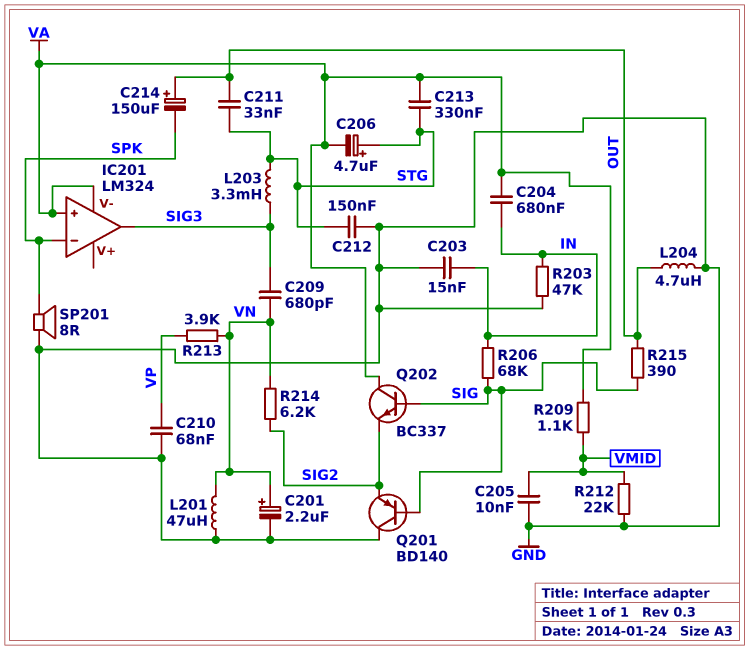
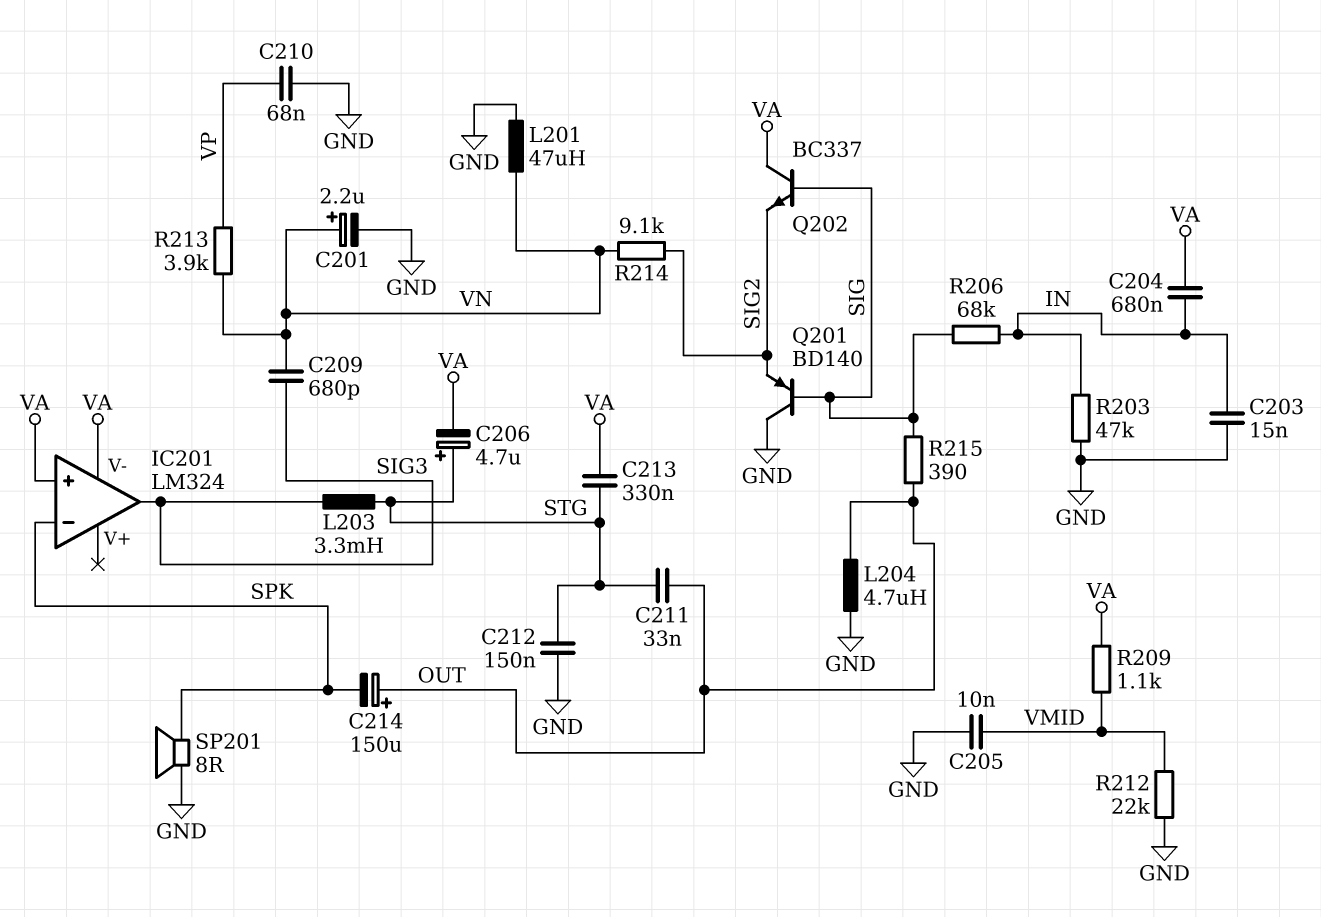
R214: 6.2k (SIG2, VN) -> 9.1k (SIG2, VN)

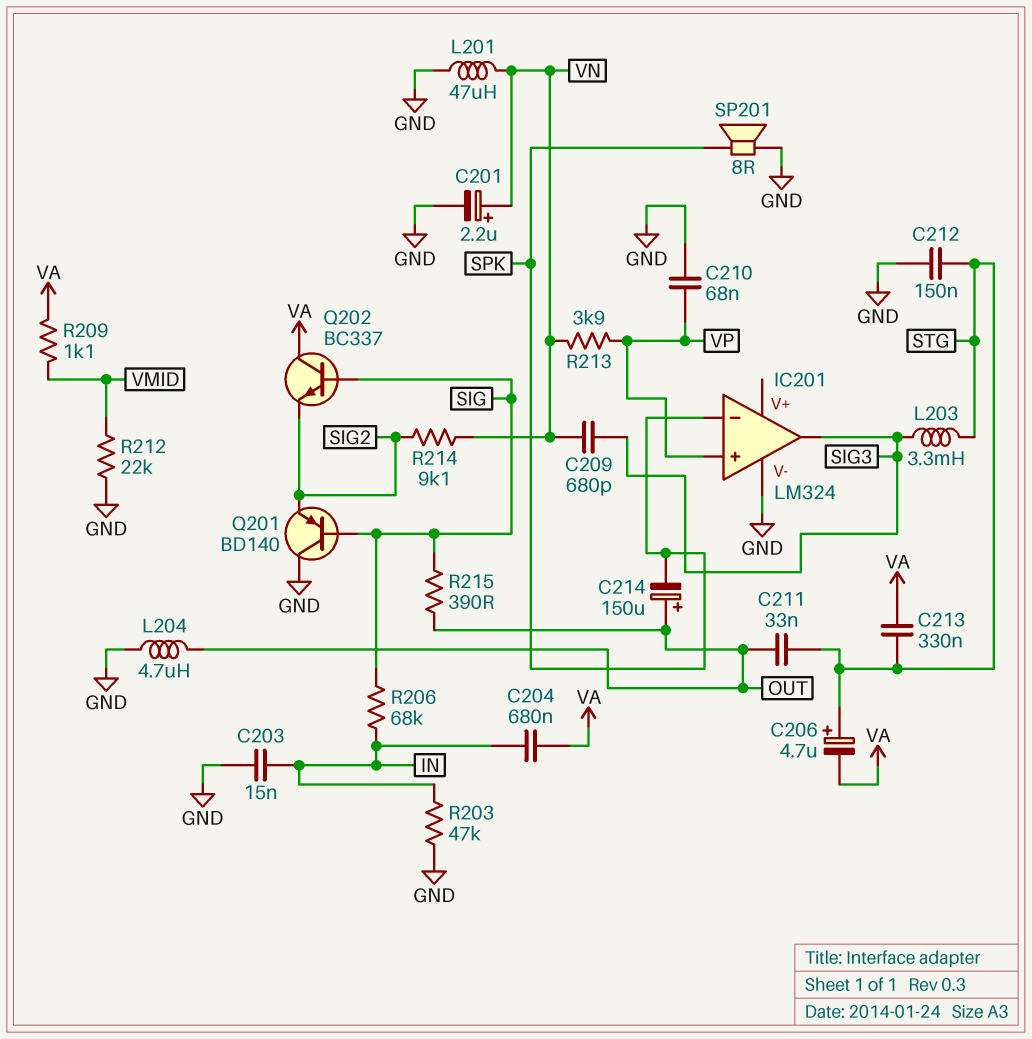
C205: 10nF (GND, VMID) -> none
IC201 pin V-: VA -> GND
IC201 pin in+: VA -> VP

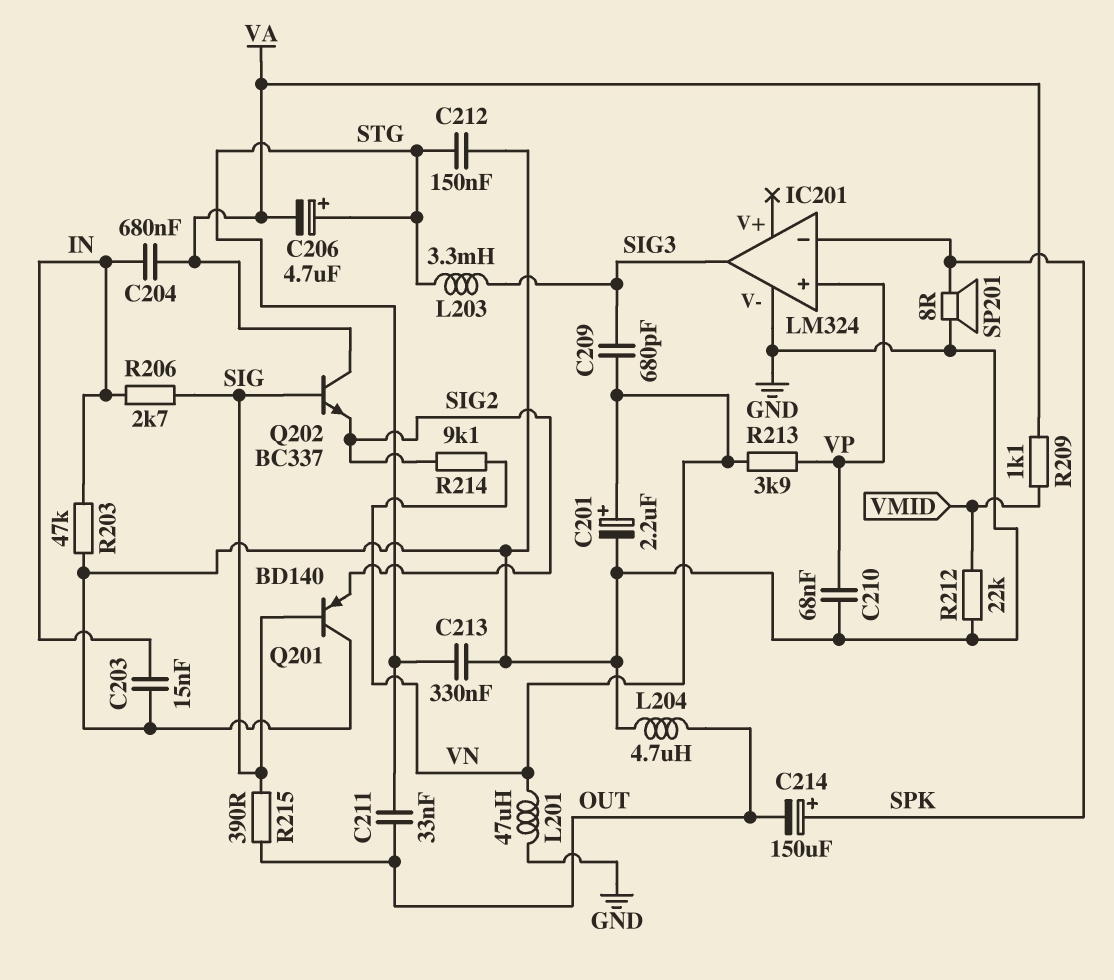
C213: 330nF (STG, VA) -> 330nF (GND, STG)
C214: 150uF (plus OUT, minus SPK) -> 150uF (plus SPK, minus OUT)
R206: 68k (IN, SIG) -> 2.7k (IN, SIG)

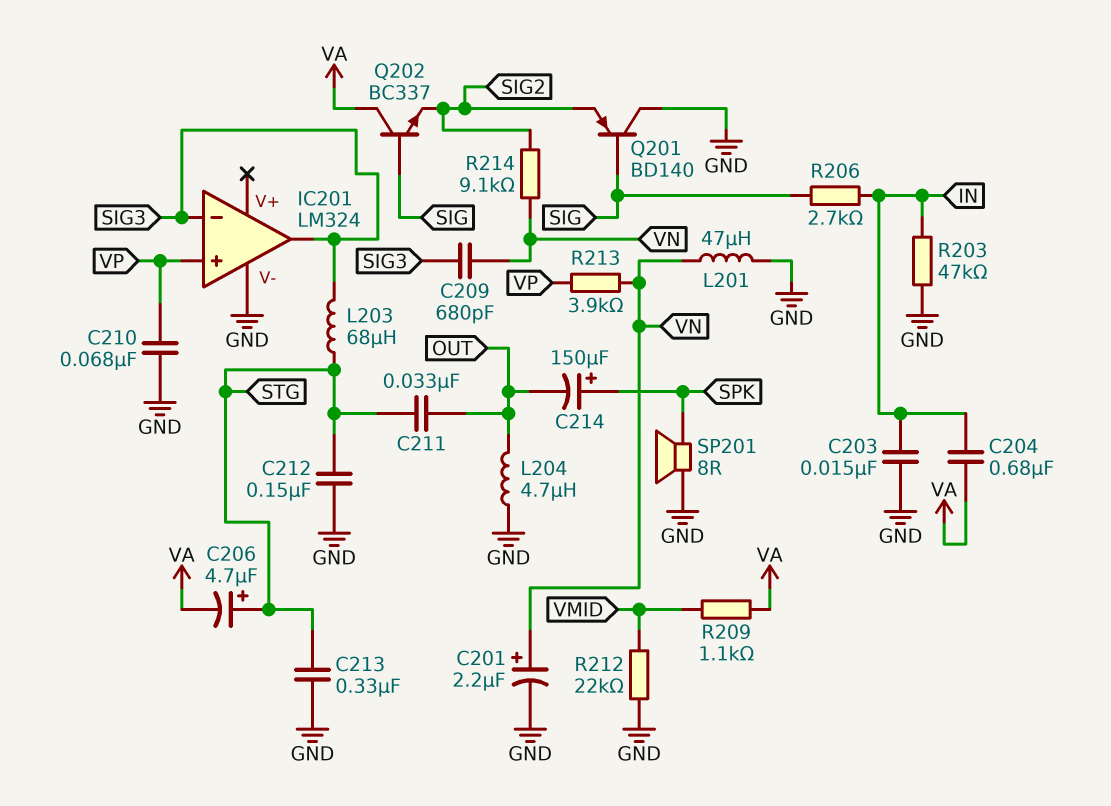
IC201 pin in-: SPK -> SIG3
L203: 3.3mH (SIG3, STG) -> 68uH (SIG3, STG)
R215: 390 (OUT, SIG) -> none

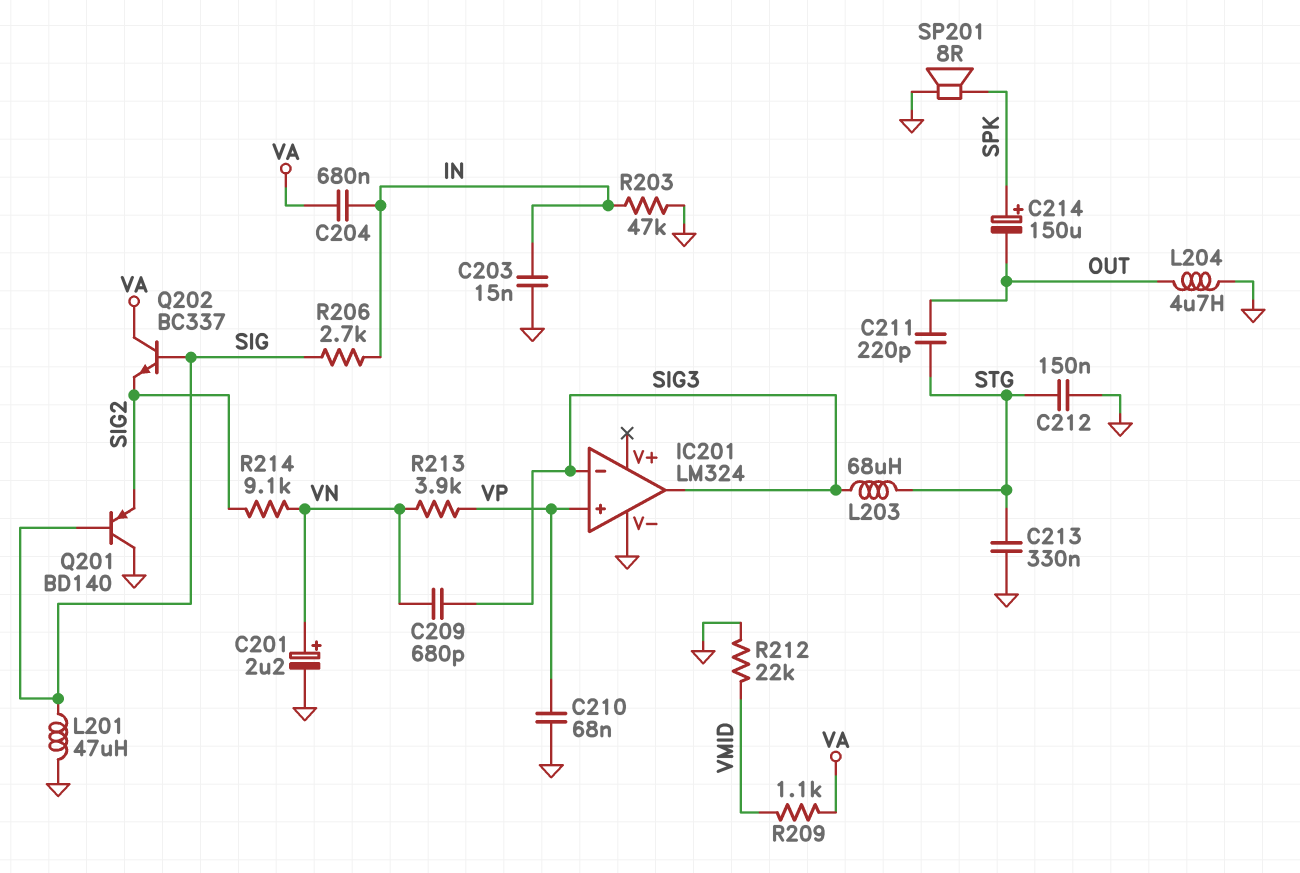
C206: 4.7uF (plus STG, minus VA) -> none
C211: 33nF (OUT, STG) -> 220pF (OUT, STG)
L201: 47uH (GND, VN) -> 47uH (GND, SIG)

